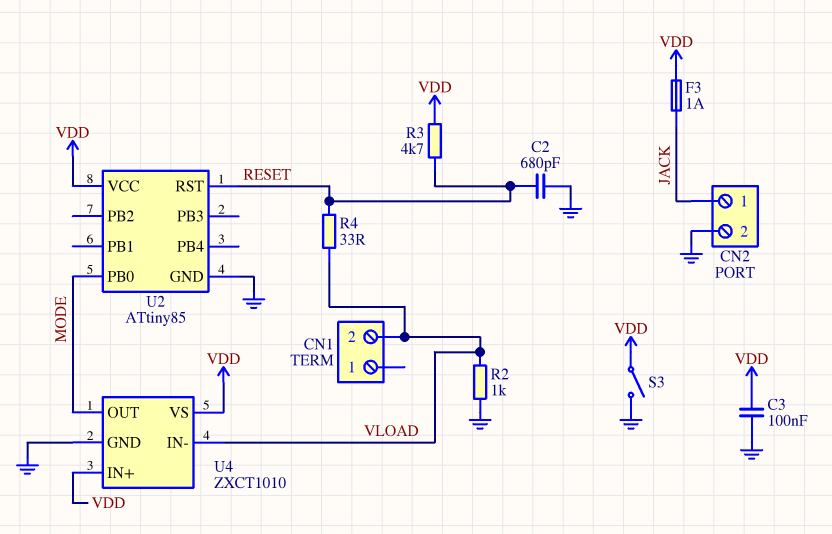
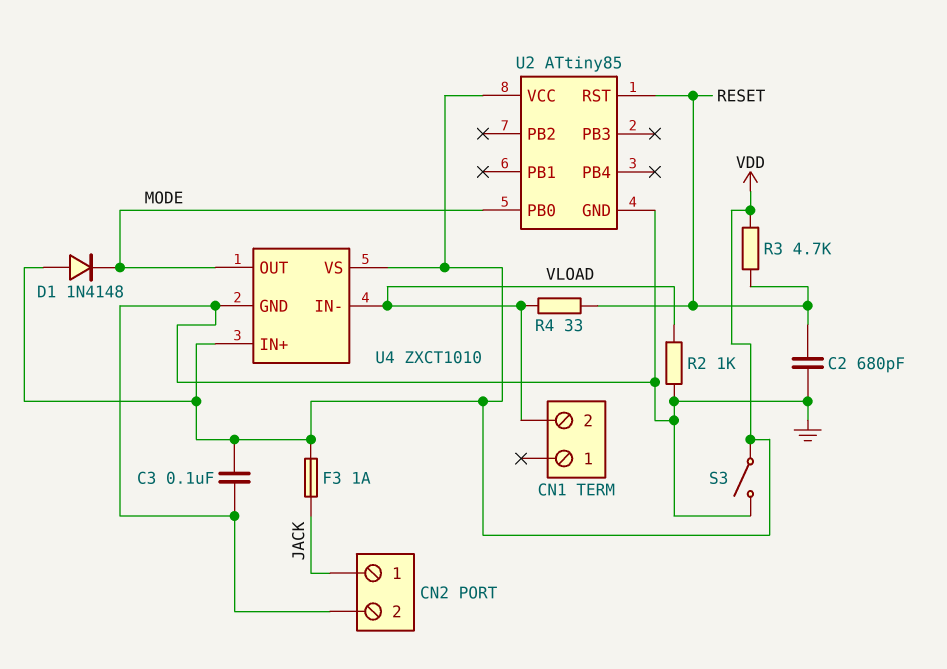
D1: none -> diode 1N4148 (A VDD, K MODE)

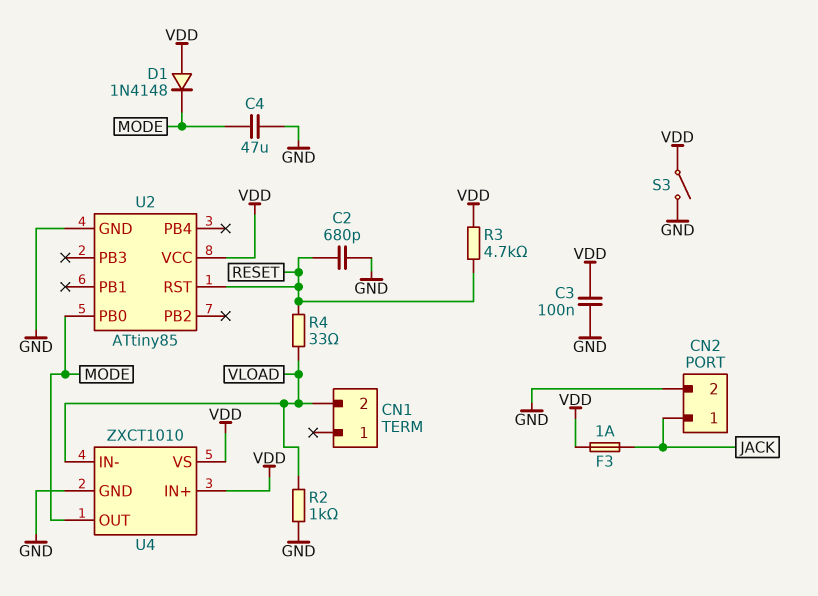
C4: none -> 47uF (GND, MODE)

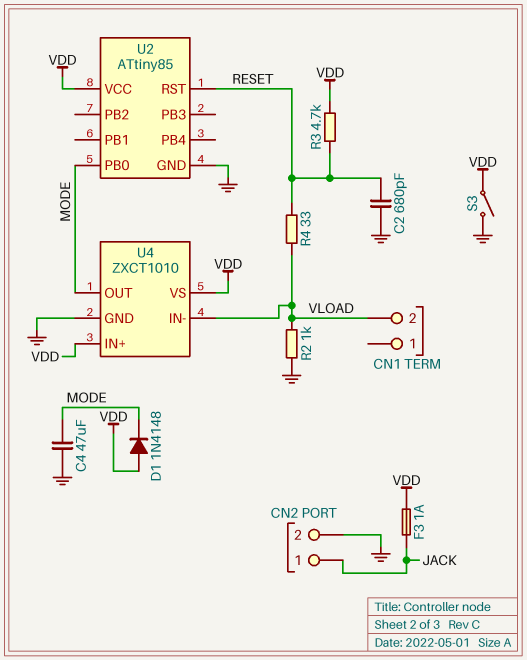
C3: 100nF (GND, VDD) -> none

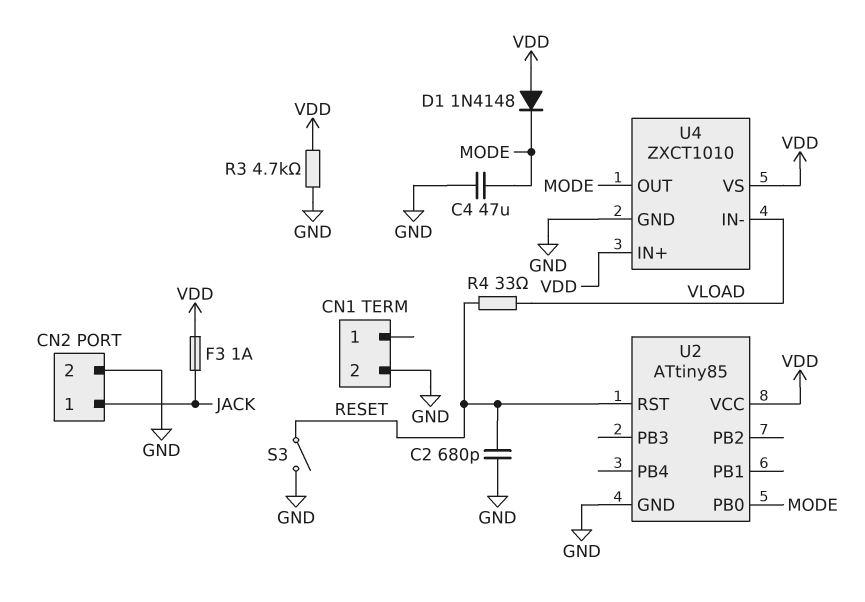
CN1 pin 2: VLOAD -> GND
R2: 1k (GND, VLOAD) -> none
R3: 4.7k (RESET, VDD) -> 4.7k (GND, VDD)
S3: switch (GND, VDD) -> switch (GND, RESET)

